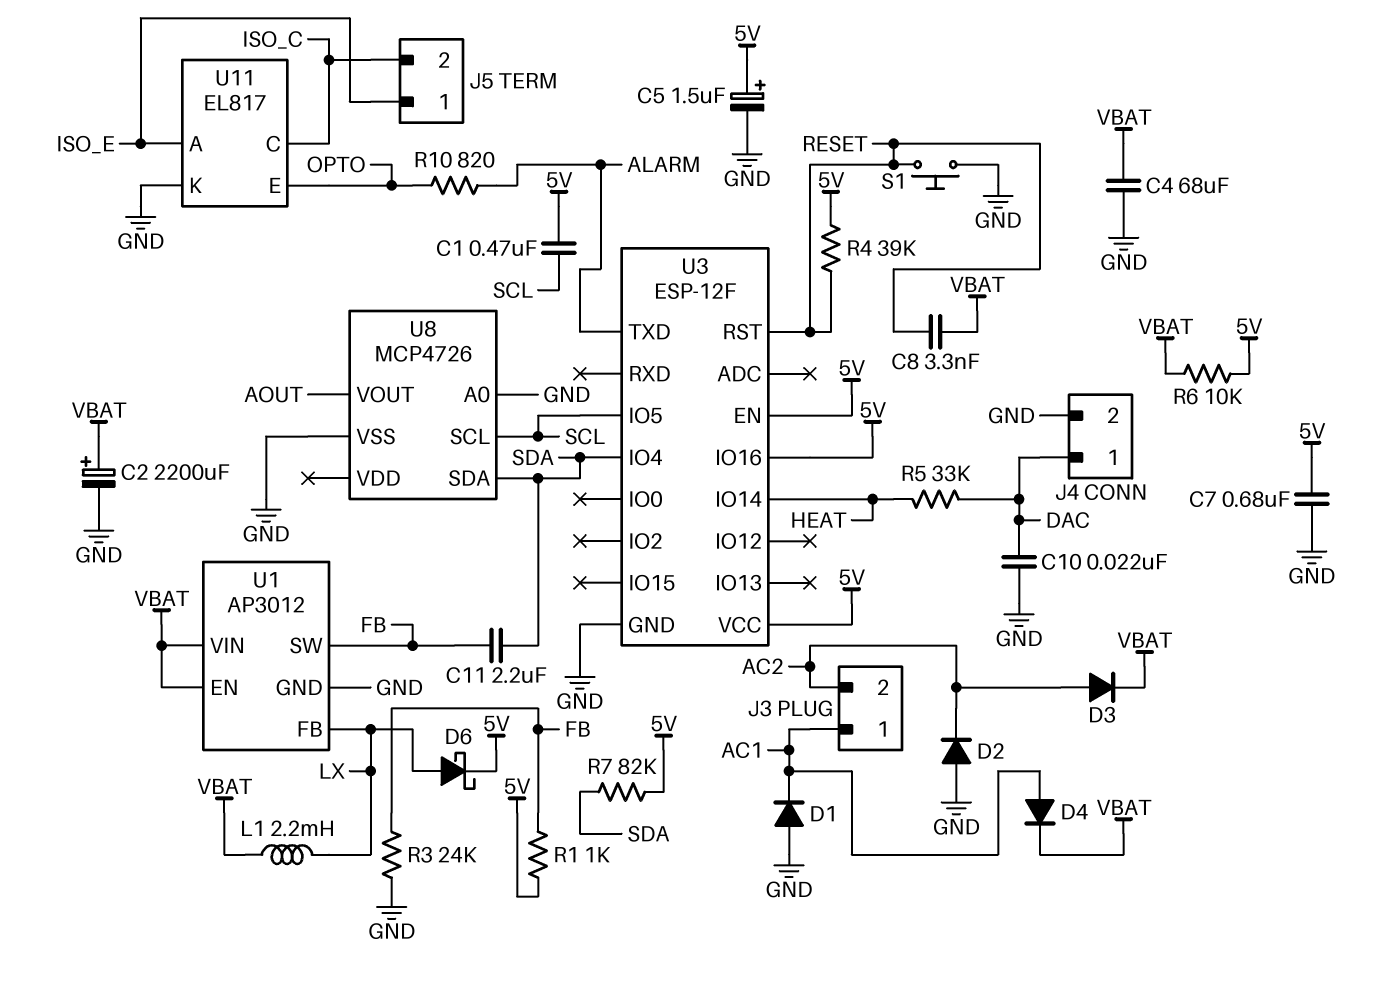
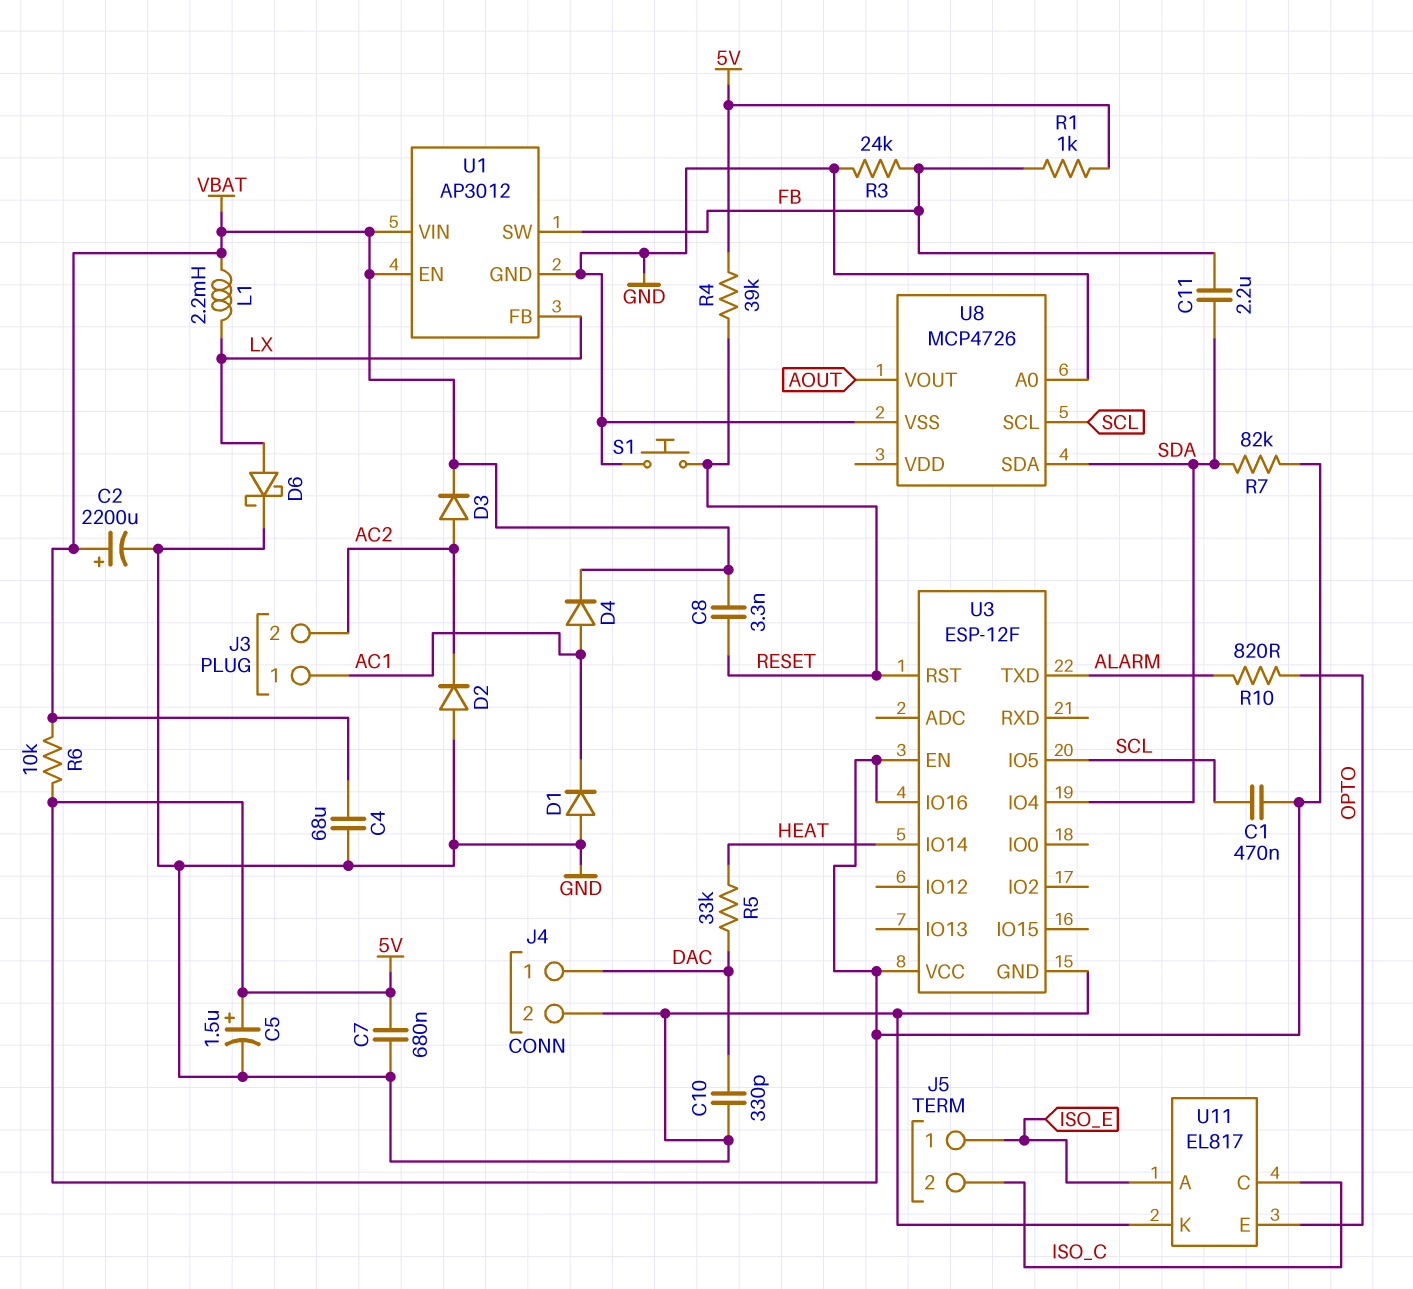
C10: 22nF (DAC, GND) -> 330pF (DAC, GND)
D6: schottky (A LX, K 5V) -> schottky (A LX, K GND)

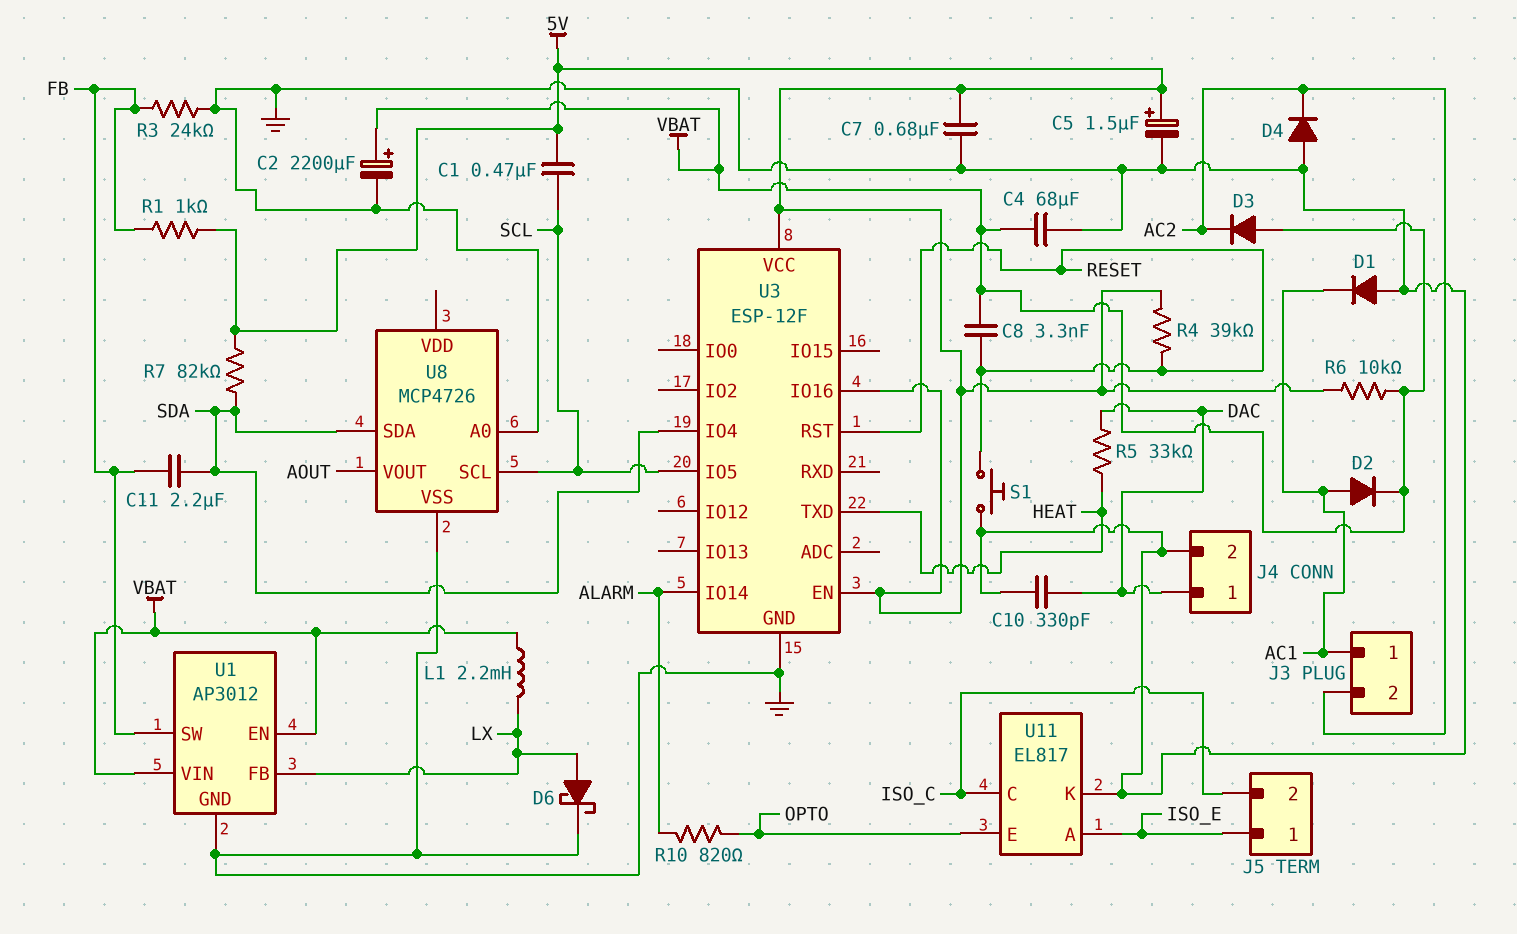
D2: diode (A GND, K AC2) -> diode (A AC1, K VBAT)
D3: diode (A AC2, K VBAT) -> diode (A VBAT, K AC2)
D4: diode (A AC1, K VBAT) -> diode (A GND, K AC2)
U3 pin IO14: HEAT -> ALARM
U3 pin TXD: ALARM -> HEAT

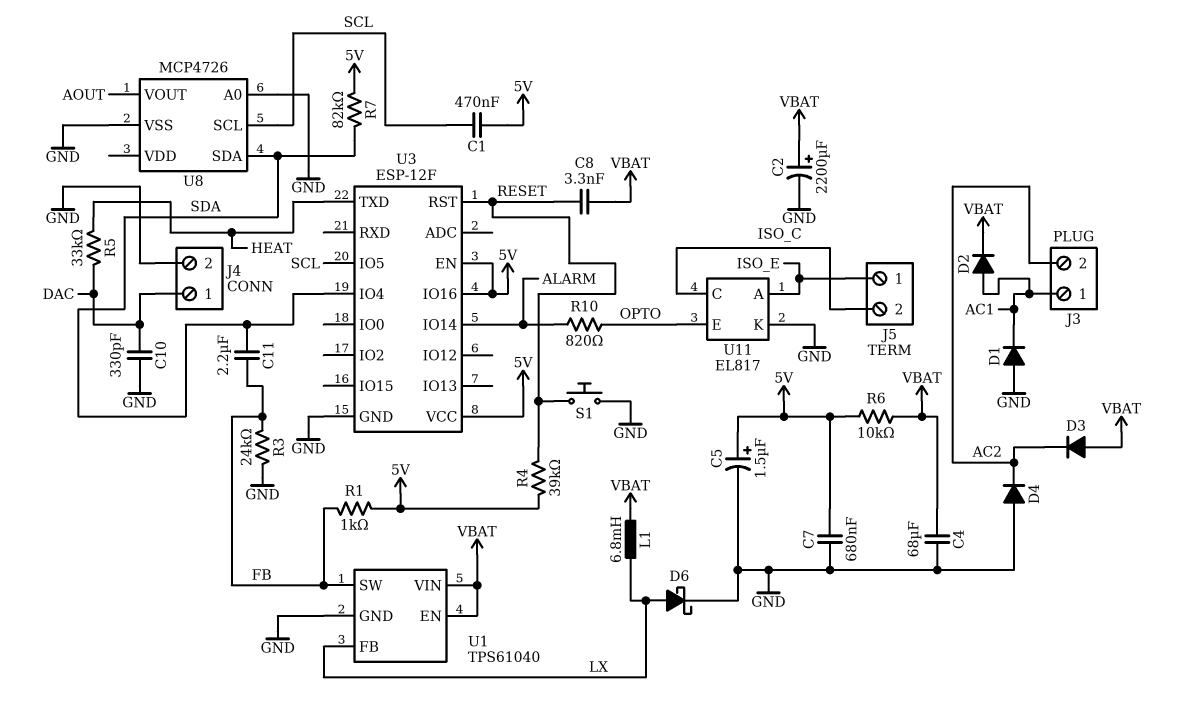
L1: 2.2mH (LX, VBAT) -> 6.8mH (LX, VBAT)
U1: AP3012 -> TPS61040

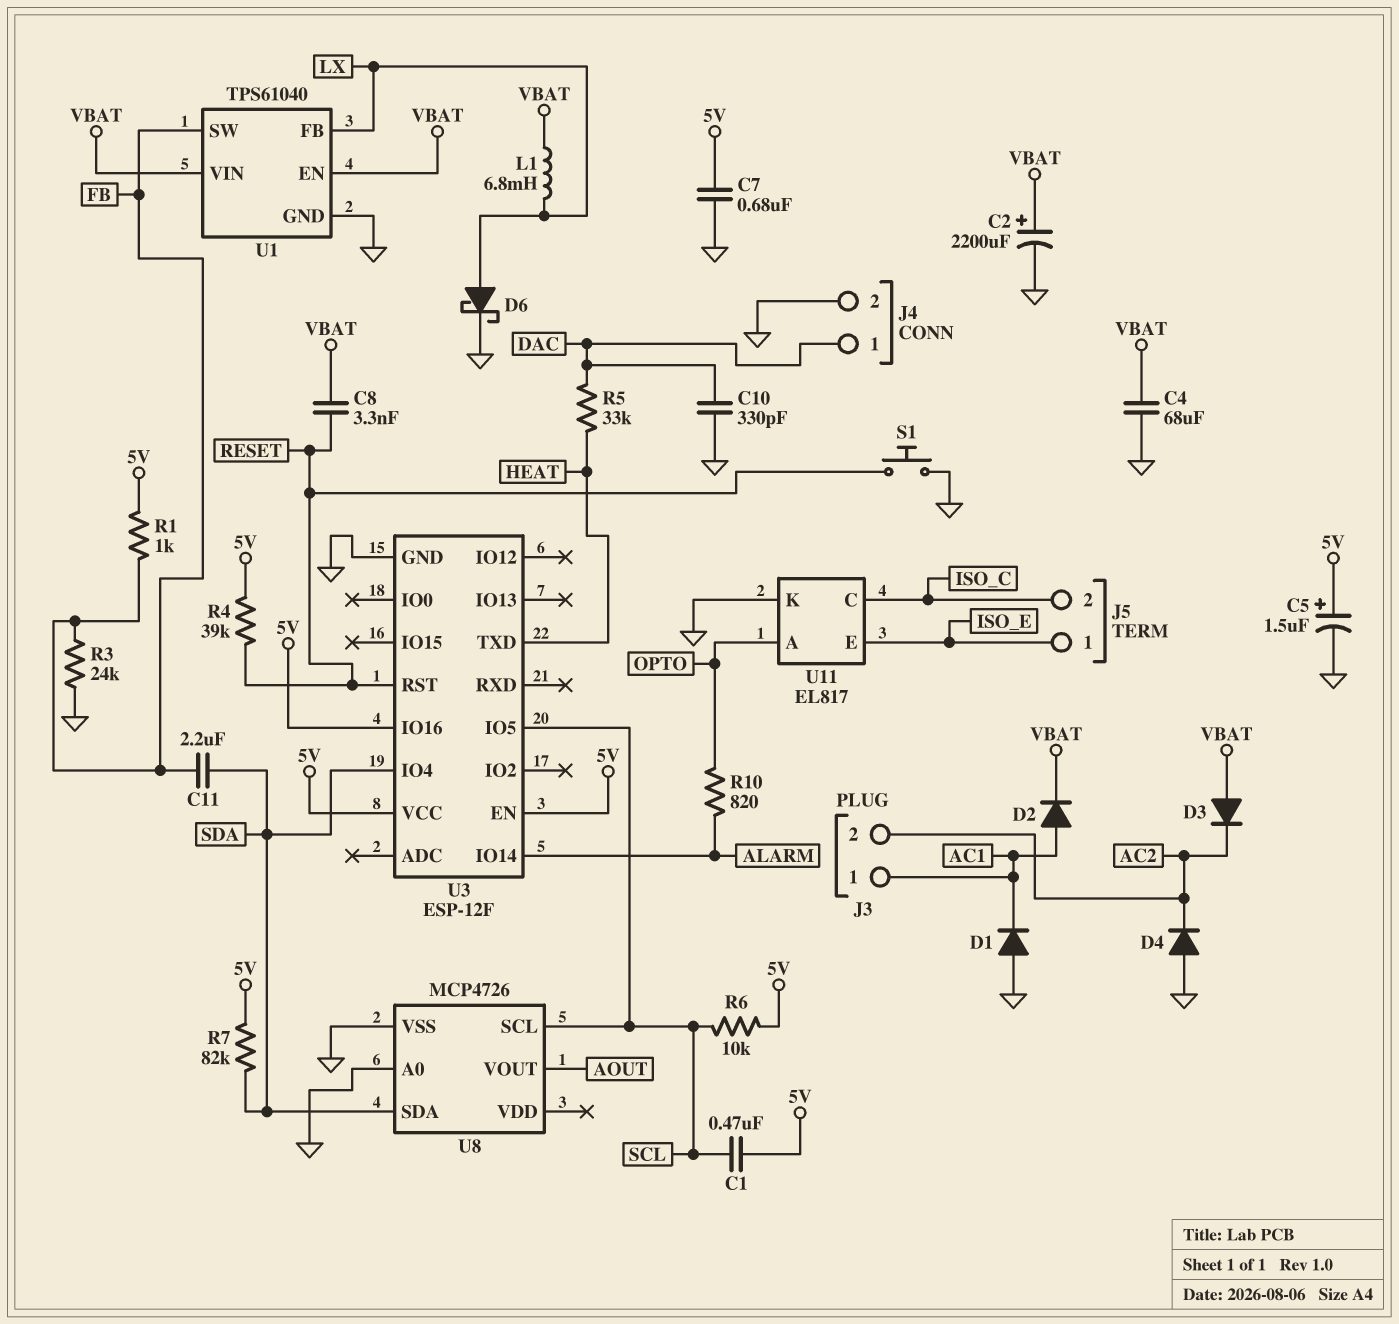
R6: 10k (5V, VBAT) -> 10k (5V, SCL)
U11 pin A: ISO_E -> OPTO
U11 pin E: OPTO -> ISO_E

